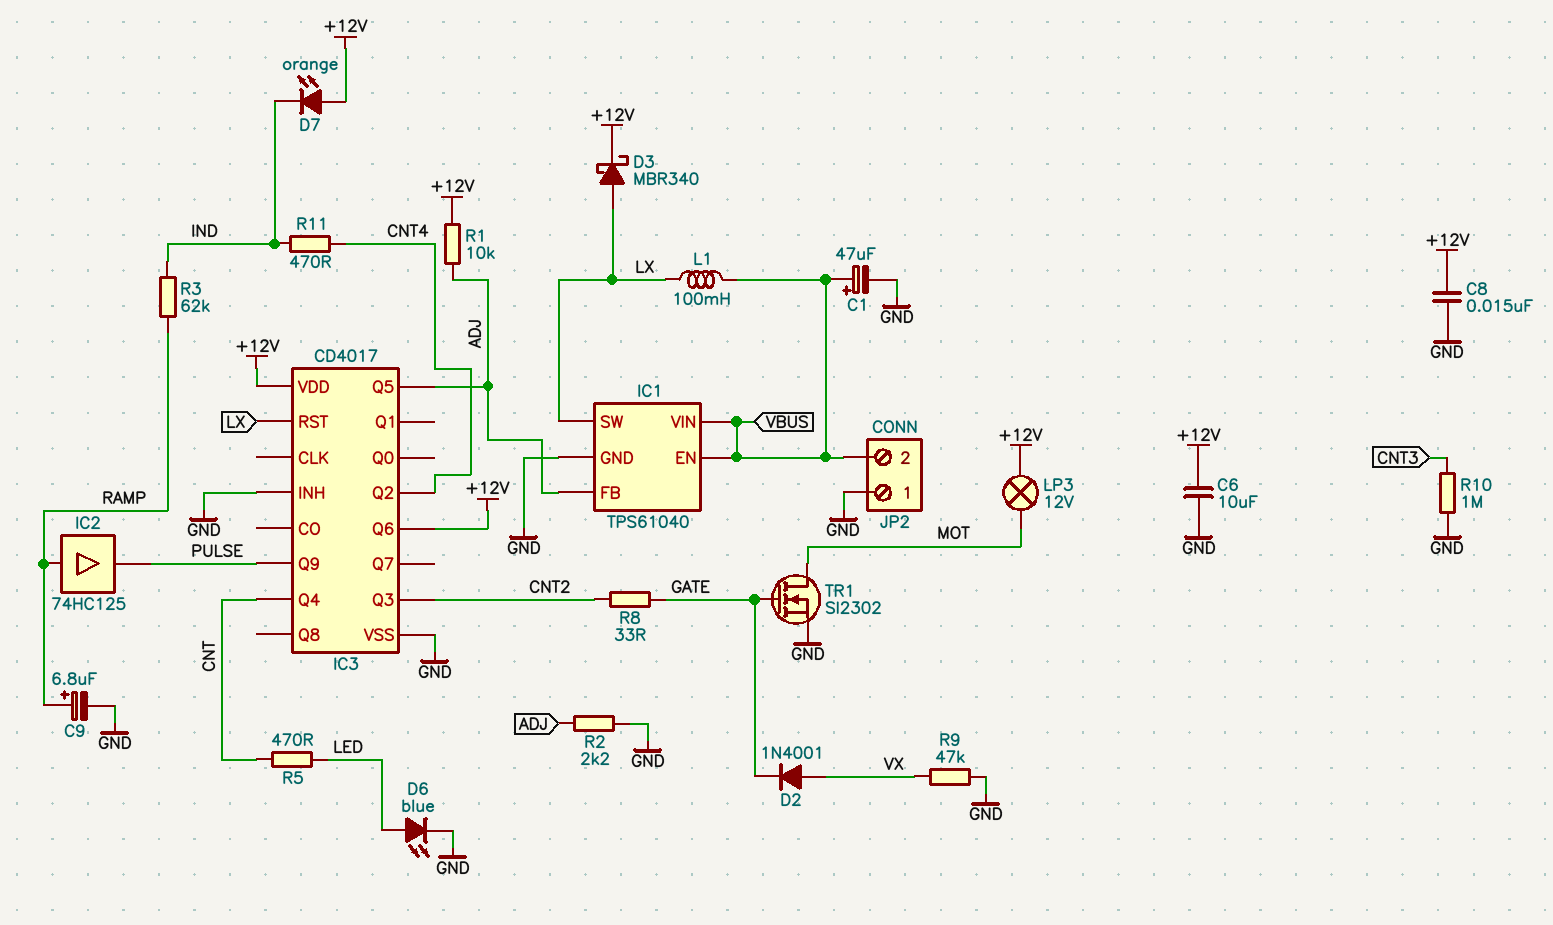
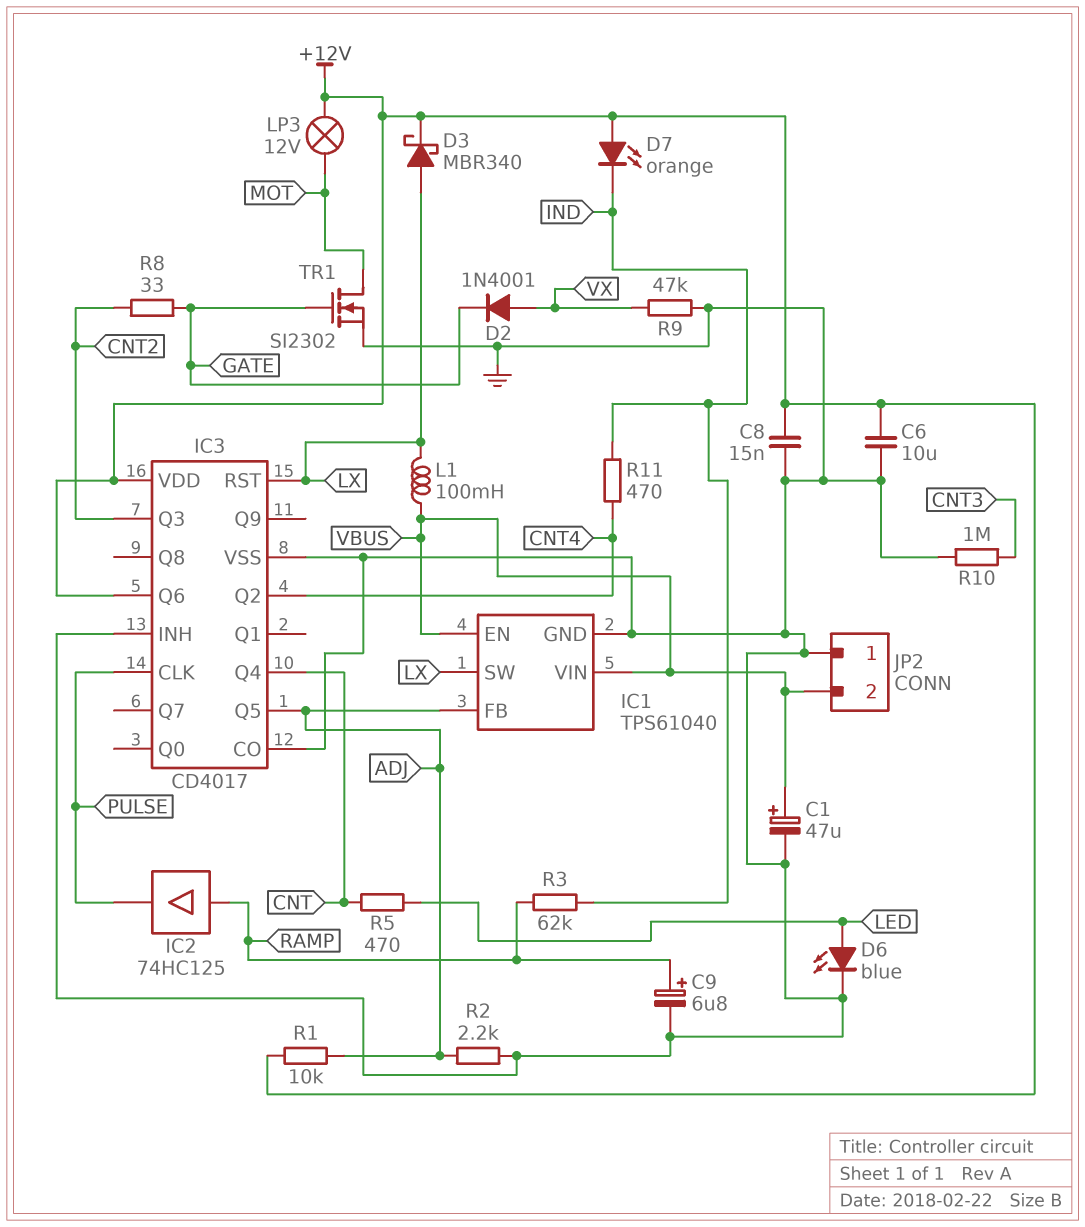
IC3 pin CLK: none -> PULSE
IC3 pin CO: none -> GND
IC3 pin Q9: PULSE -> none

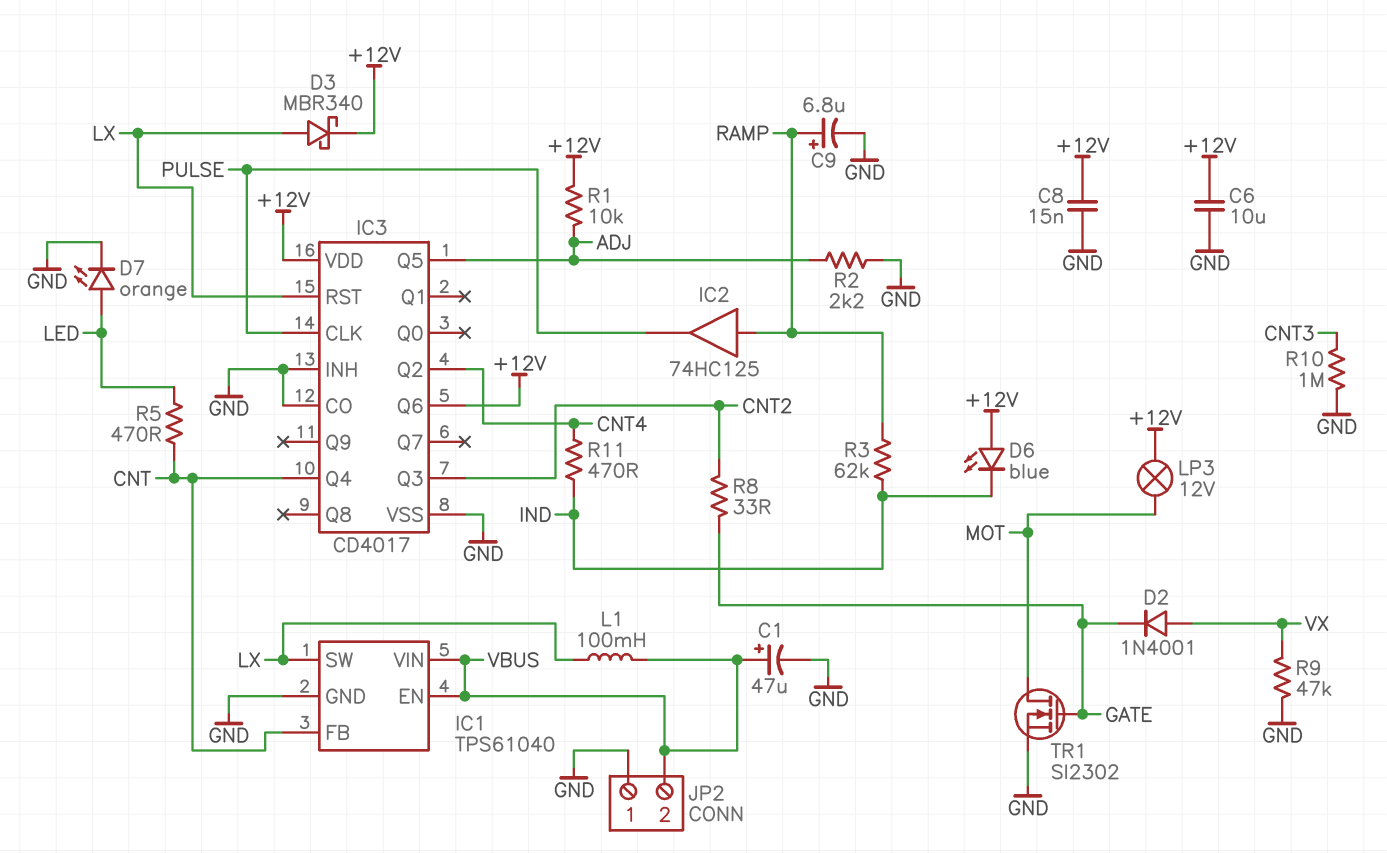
D6: LED blue (A LED, K GND) -> LED blue (A +12V, K IND)
D7: LED orange (A +12V, K IND) -> LED orange (A LED, K GND)
IC1 pin FB: ADJ -> CNT

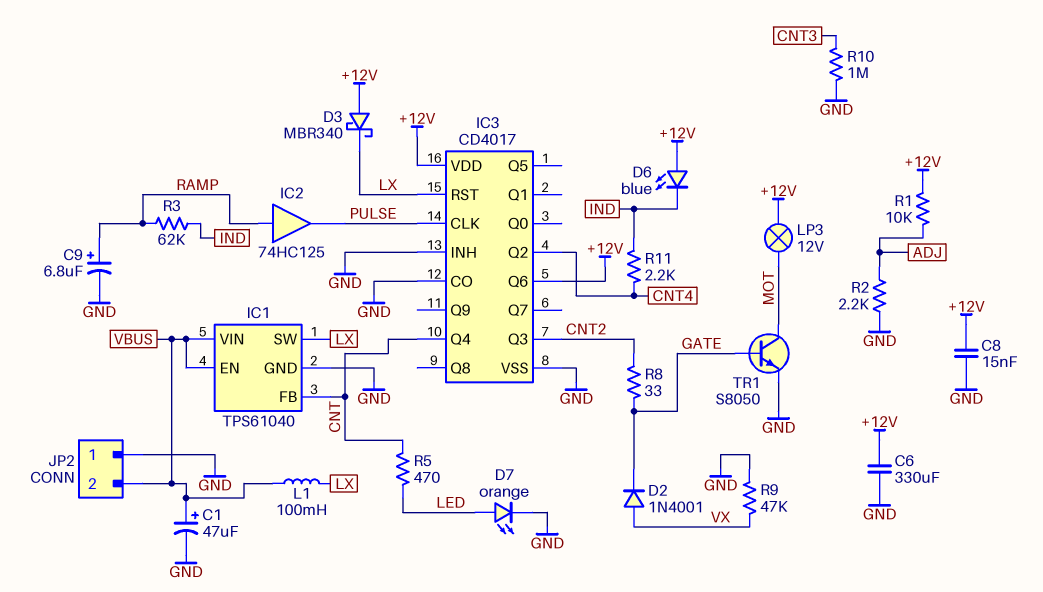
C6: 10uF (+12V, GND) -> 330uF (+12V, GND)
D3: schottky MBR340 (A LX, K +12V) -> schottky MBR340 (A +12V, K LX)
IC3 pin Q5: ADJ -> none
R11: 470 (CNT4, IND) -> 2.2k (CNT4, IND)
TR1: NMOS SI2302 (G GATE, D MOT, S GND) -> NPN S8050 (B GATE, C MOT, E GND)

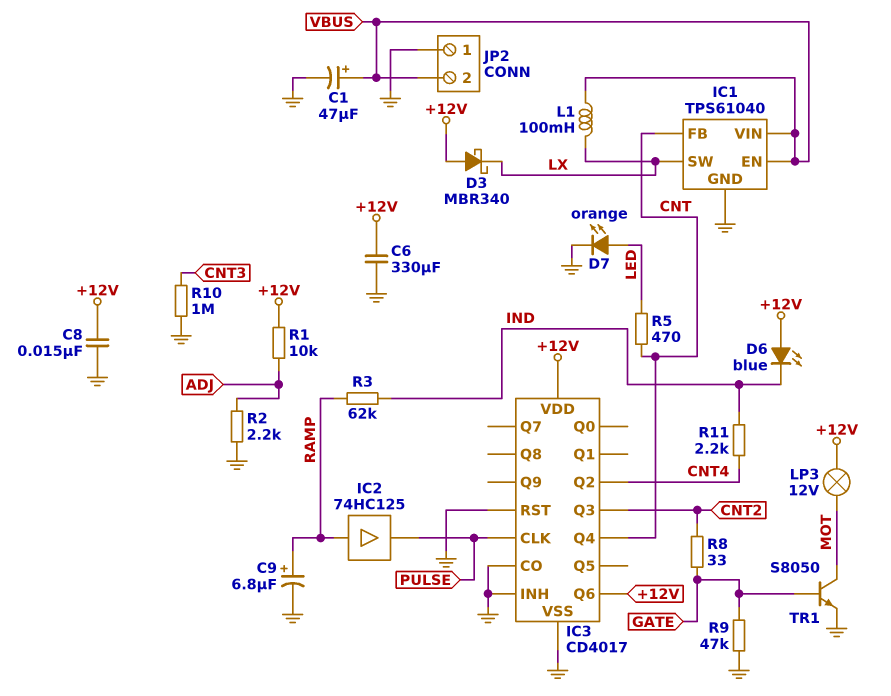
D2: diode 1N4001 (A VX, K GATE) -> none
IC3 pin RST: LX -> GND
R9: 47k (GND, VX) -> 47k (GATE, GND)

